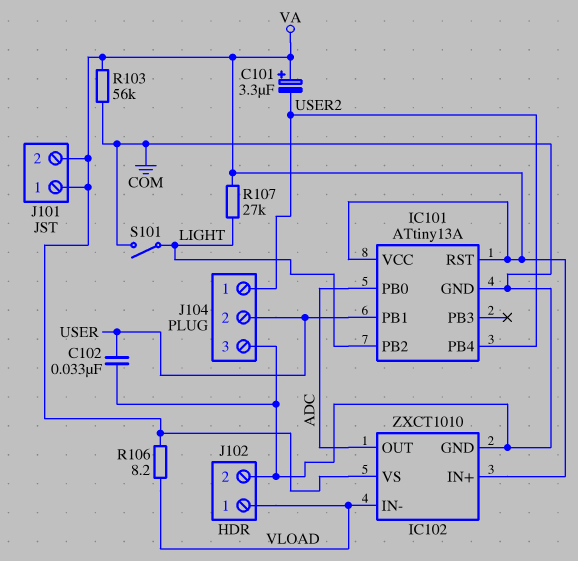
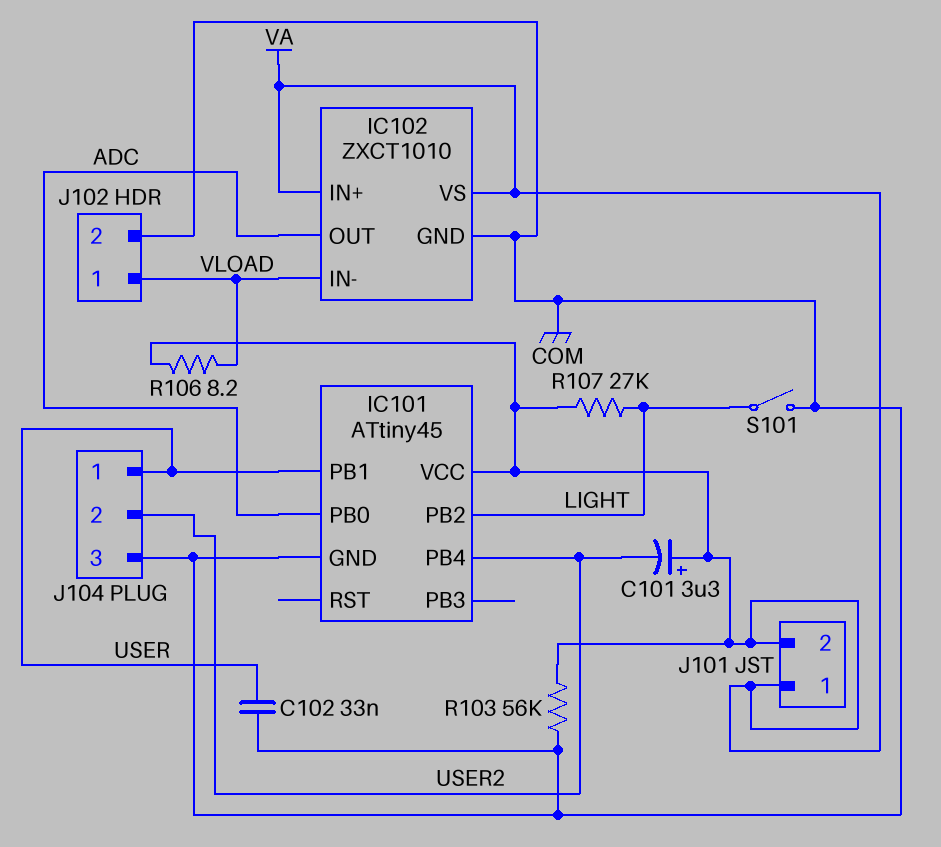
IC101: ATtiny13A -> ATtiny45
IC101 pin RST: VA -> none
J104 pin 1: USER2 -> USER
J104 pin 2: USER -> USER2

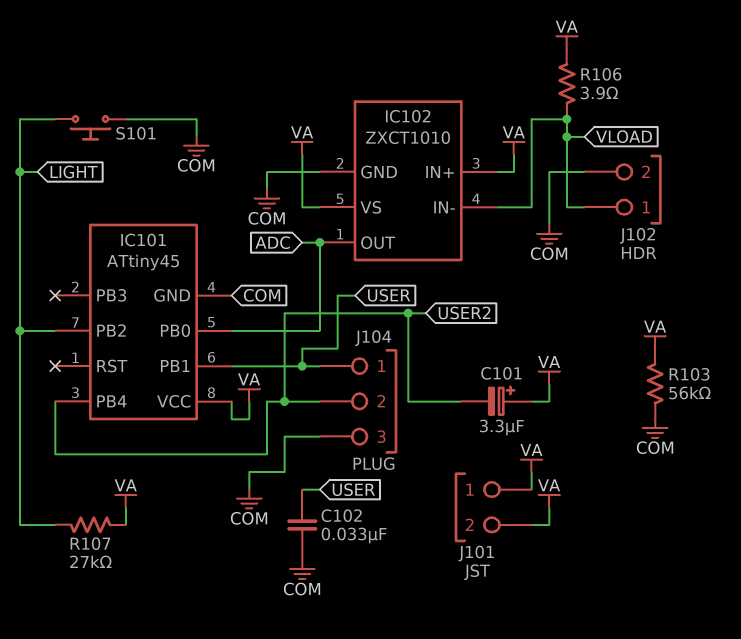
R106: 8.2 (VA, VLOAD) -> 3.9 (VA, VLOAD)
S101: switch (COM, LIGHT) -> button (COM, LIGHT)

